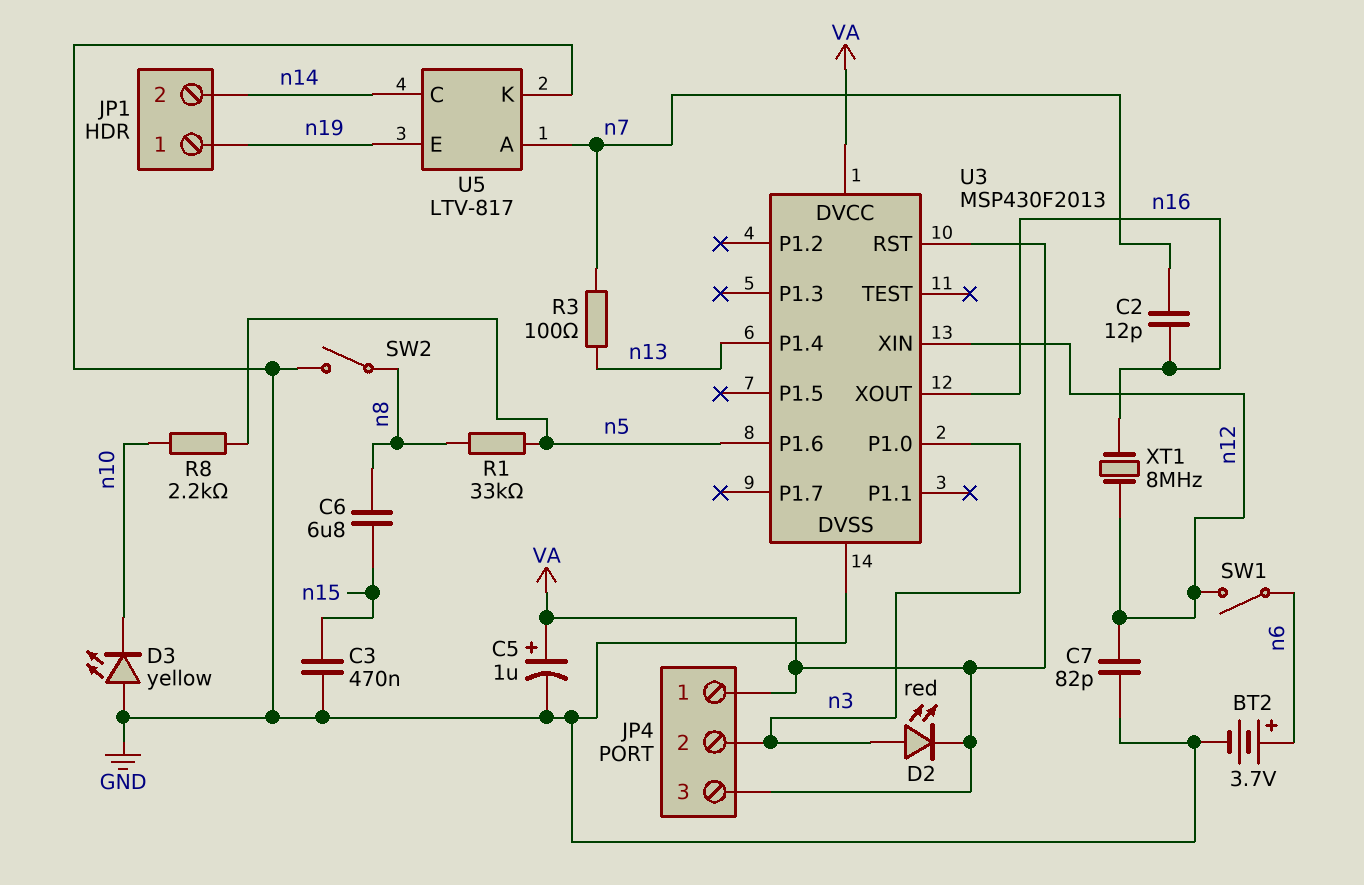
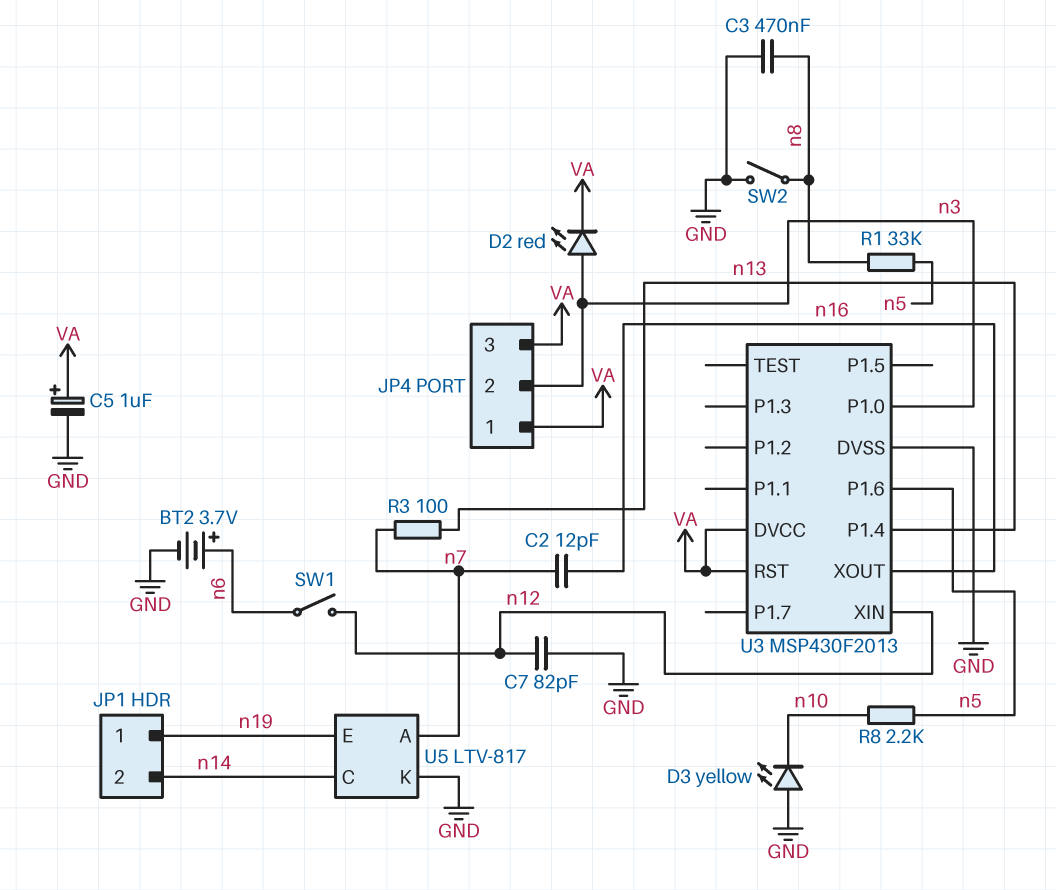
C3: 470nF (GND, n15) -> 470nF (GND, n8)
C6: 6.8uF (n8, n15) -> none
XT1: 8MHz (n12, n16) -> none

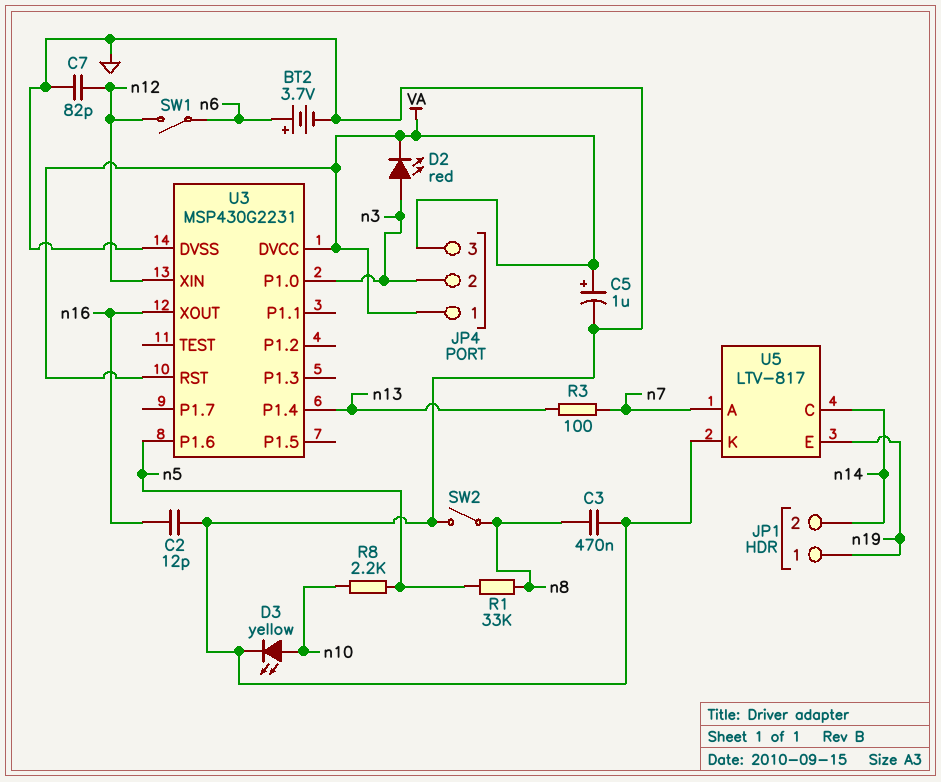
C2: 12pF (n7, n16) -> 12pF (GND, n16)
D3: LED yellow (A GND, K n10) -> LED yellow (A n10, K GND)
U3: MSP430F2013 -> MSP430G2231

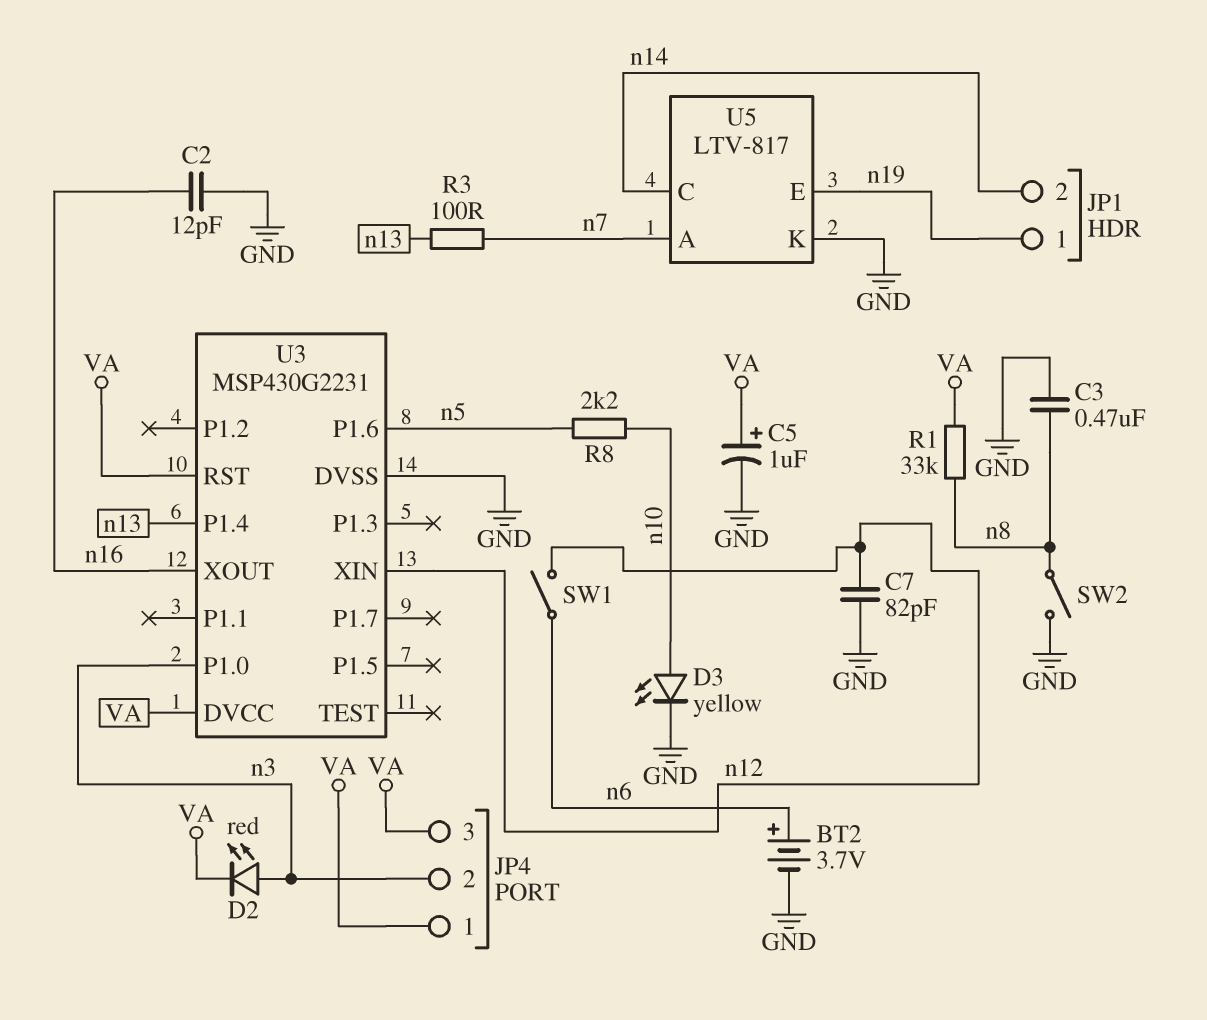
R1: 33k (n5, n8) -> 33k (VA, n8)

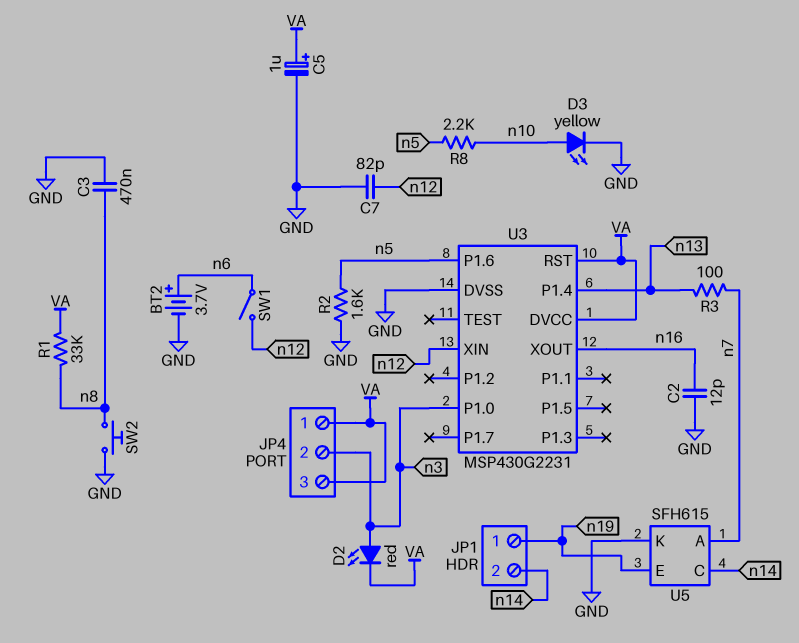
R2: none -> 1.6k (GND, n5)
SW2: switch (GND, n8) -> button (GND, n8)
U5: LTV-817 -> SFH615

